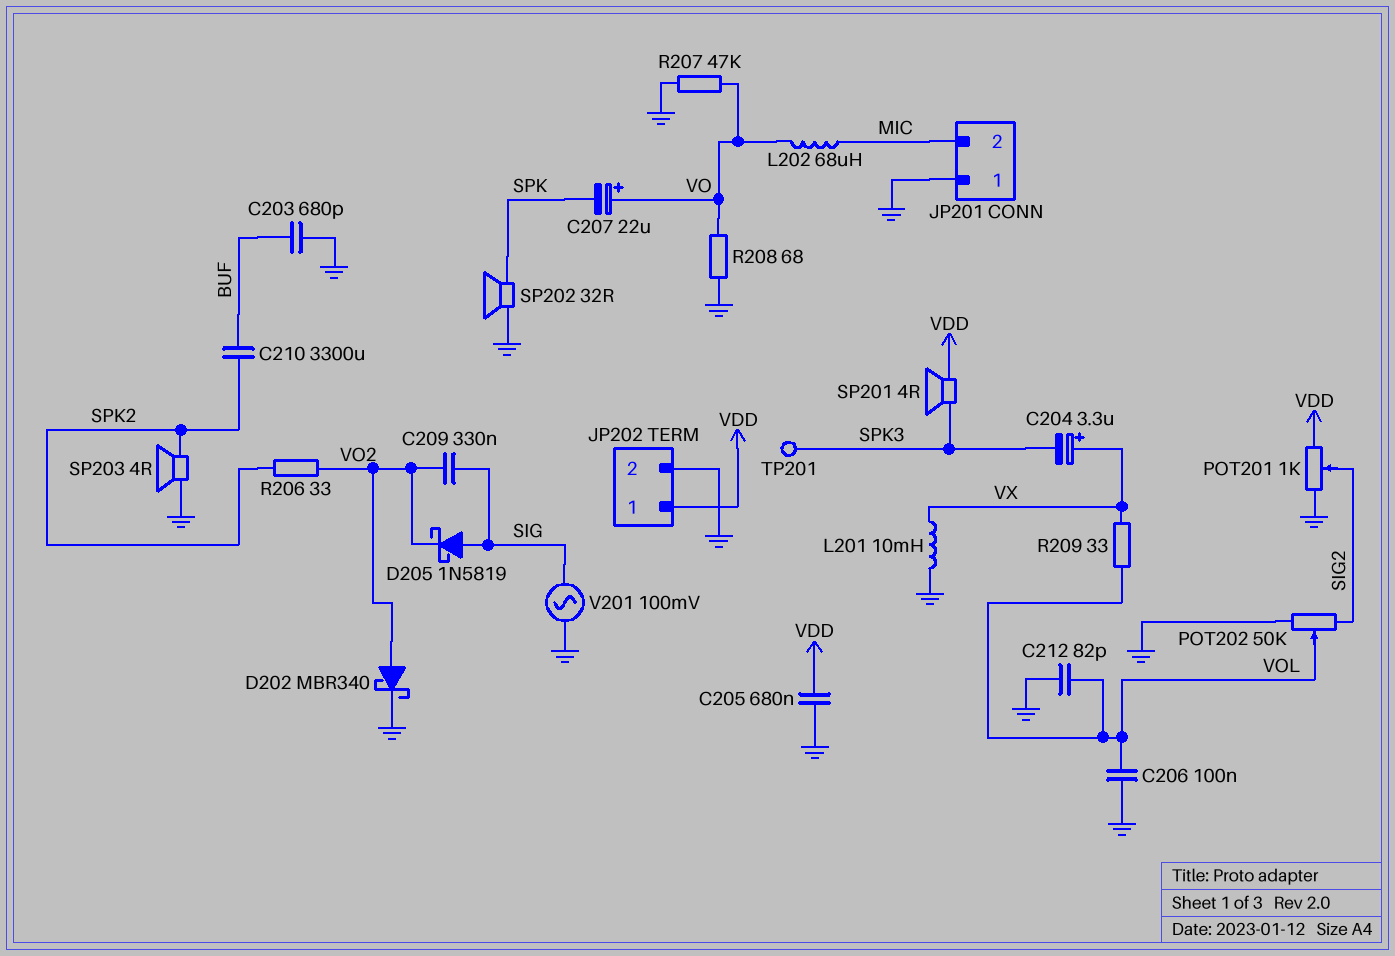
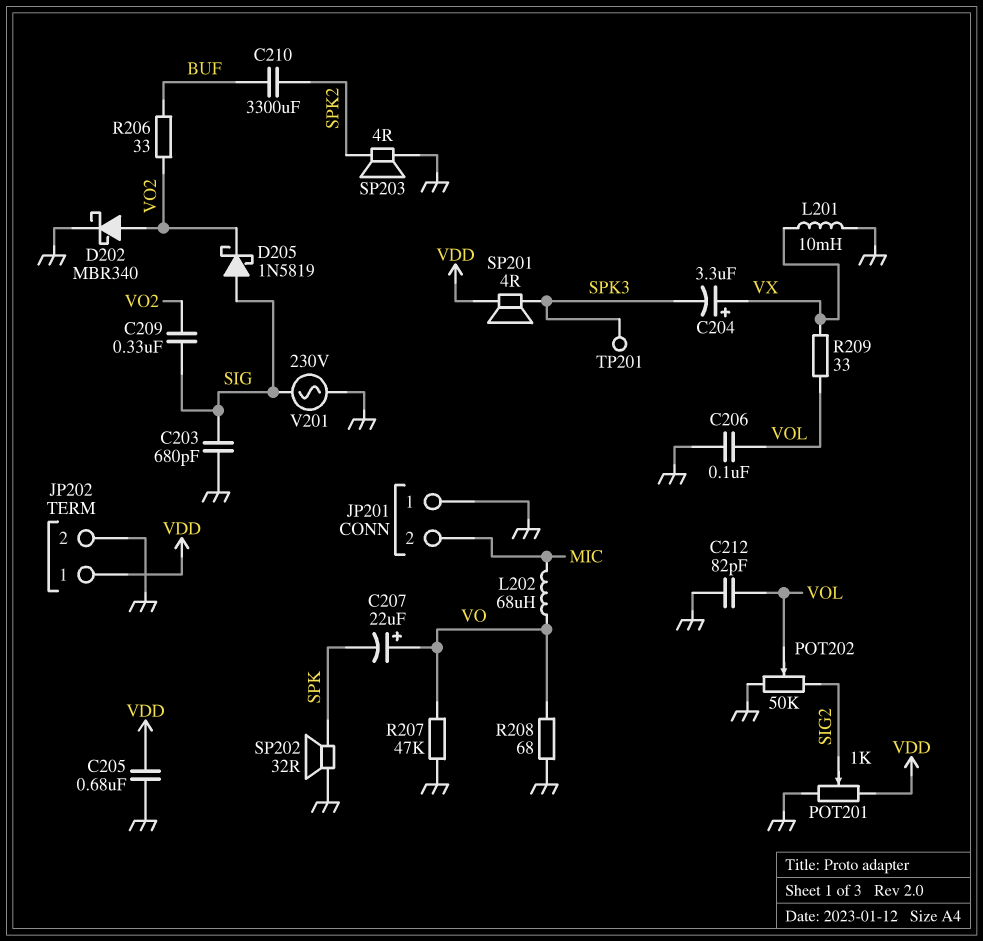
C203: 680pF (BUF, GND) -> 680pF (GND, SIG)
R206: 33 (SPK2, VO2) -> 33 (BUF, VO2)
V201: AC 100mV (GND, SIG) -> AC 230V (GND, SIG)

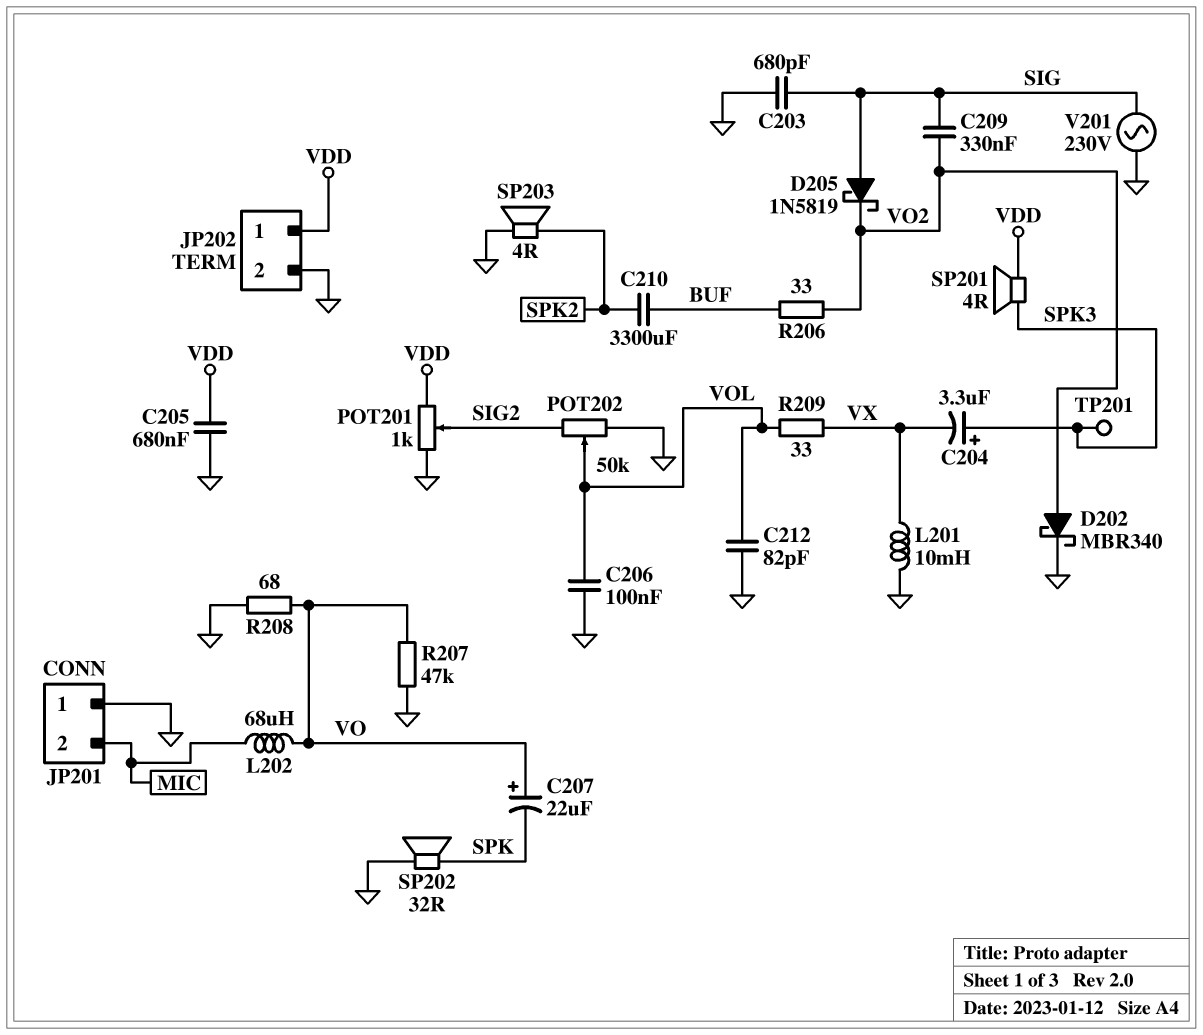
C204: 3.3uF (plus VX, minus SPK3) -> 3.3uF (plus SPK3, minus VX)

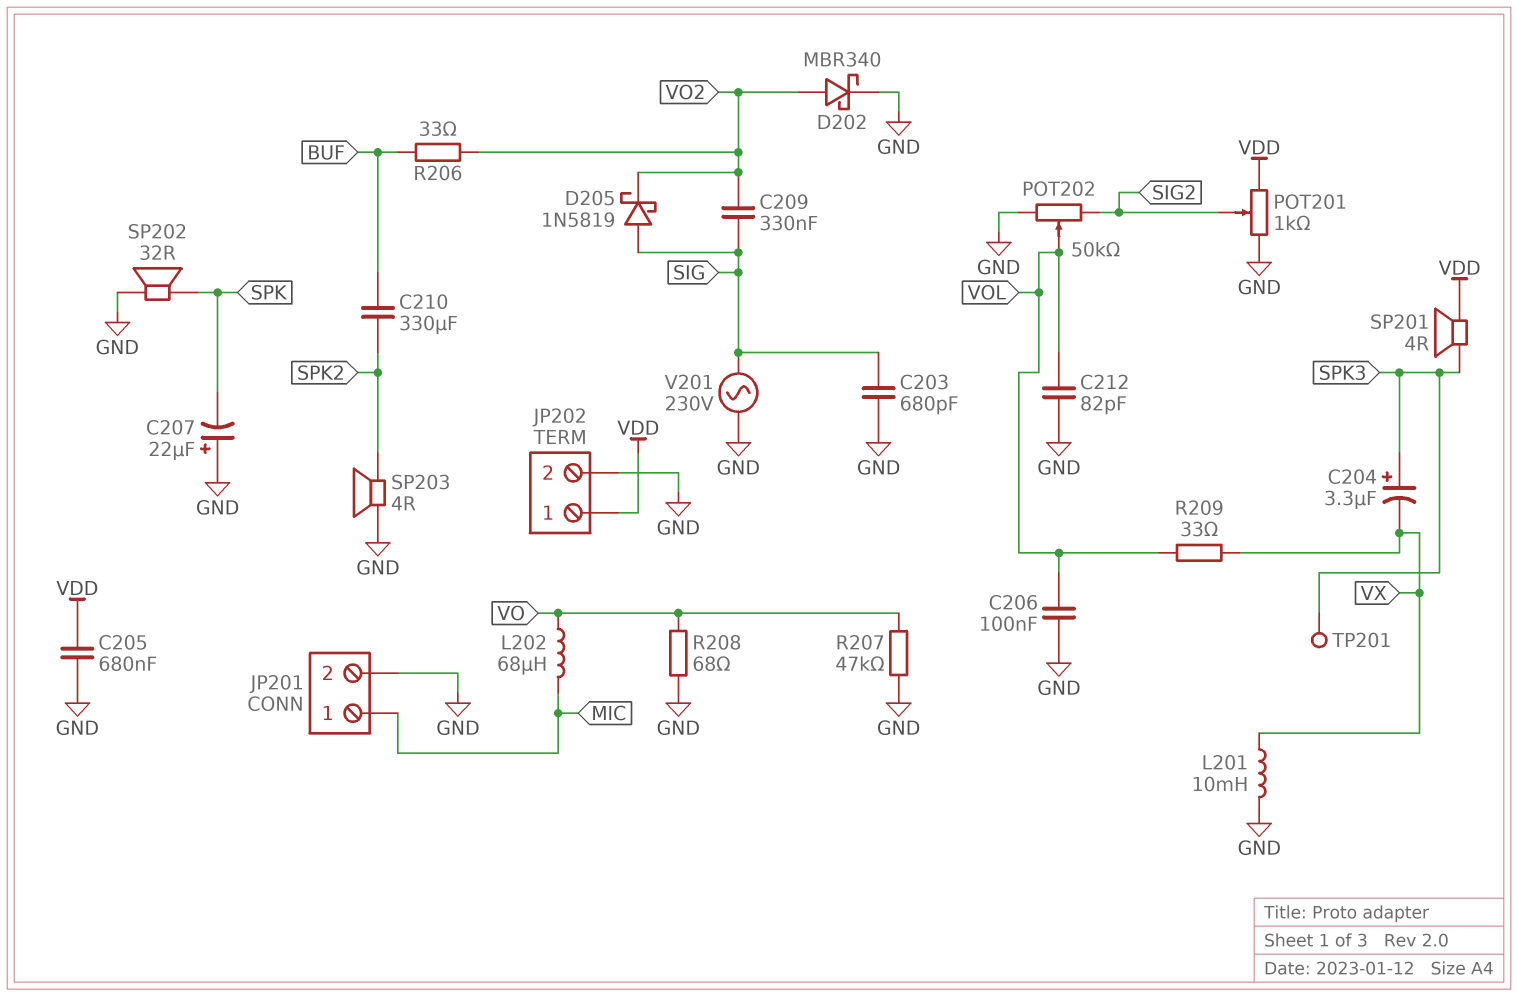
C207: 22uF (plus VO, minus SPK) -> 22uF (plus GND, minus SPK)
C210: 3300uF (BUF, SPK2) -> 330uF (BUF, SPK2)
JP201 pin 1: GND -> MIC
JP201 pin 2: MIC -> GND

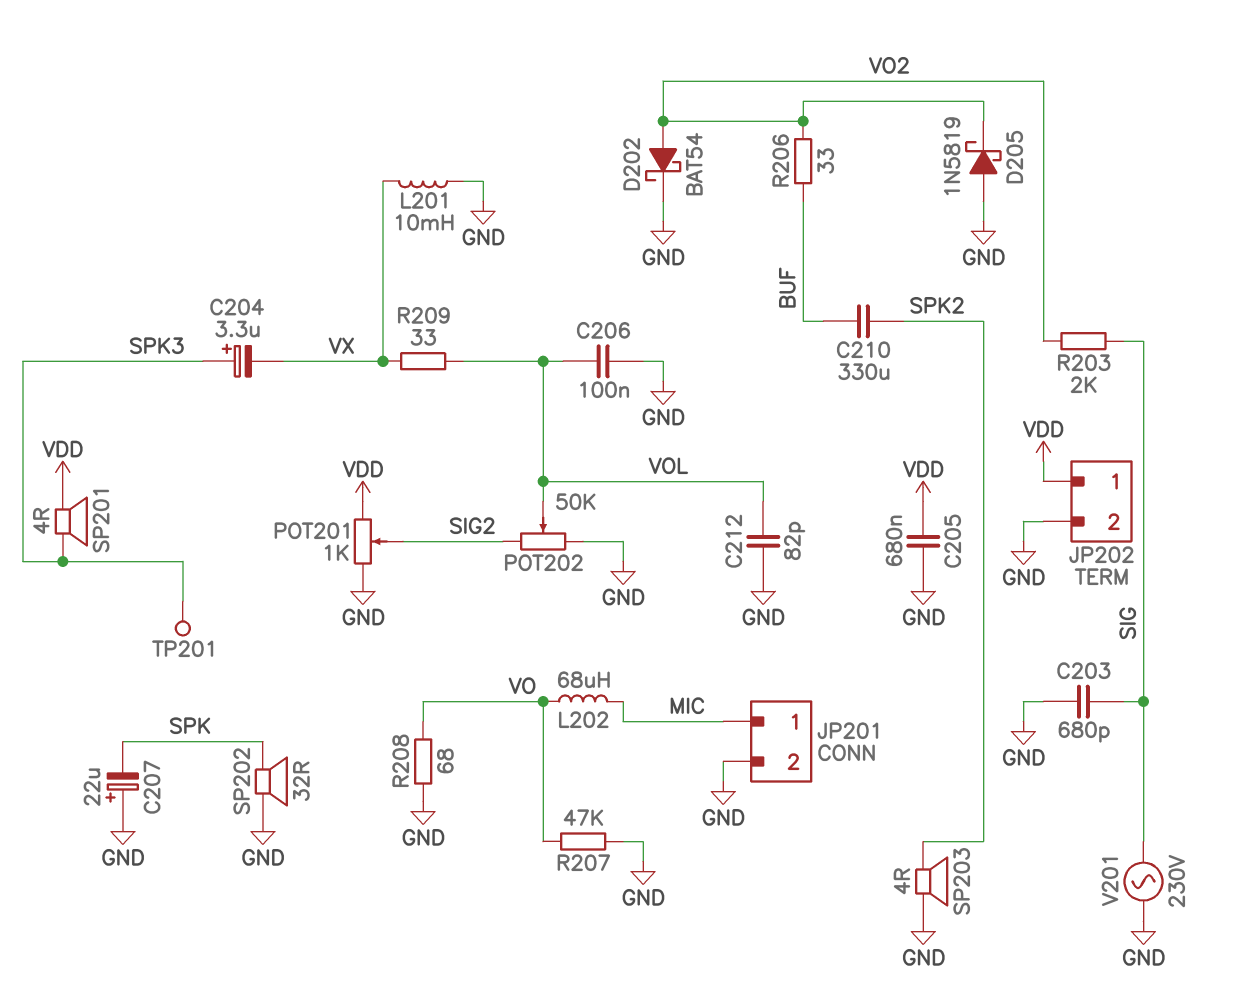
C209: 330nF (SIG, VO2) -> none
D202: schottky MBR340 (A VO2, K GND) -> schottky BAT54 (A VO2, K GND)
D205: schottky 1N5819 (A SIG, K VO2) -> schottky 1N5819 (A GND, K VO2)
R203: none -> 2k (SIG, VO2)

